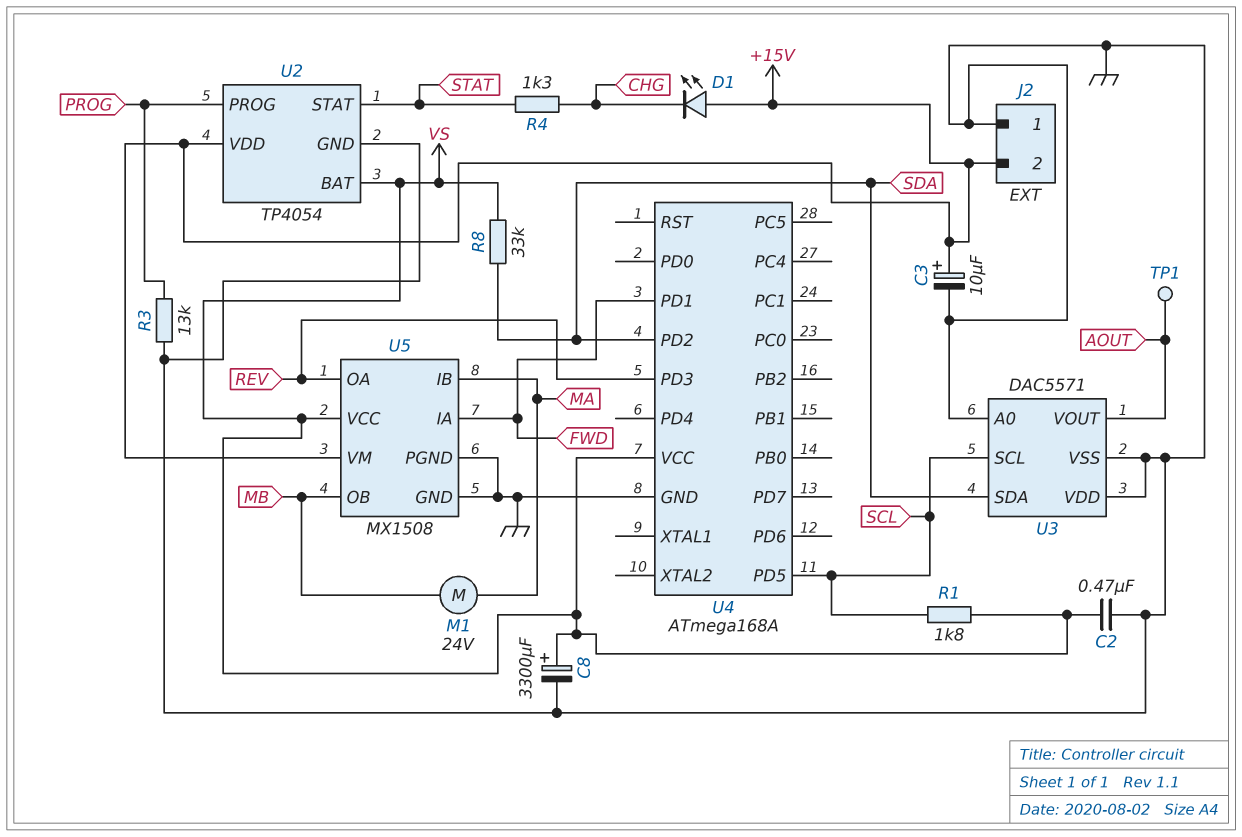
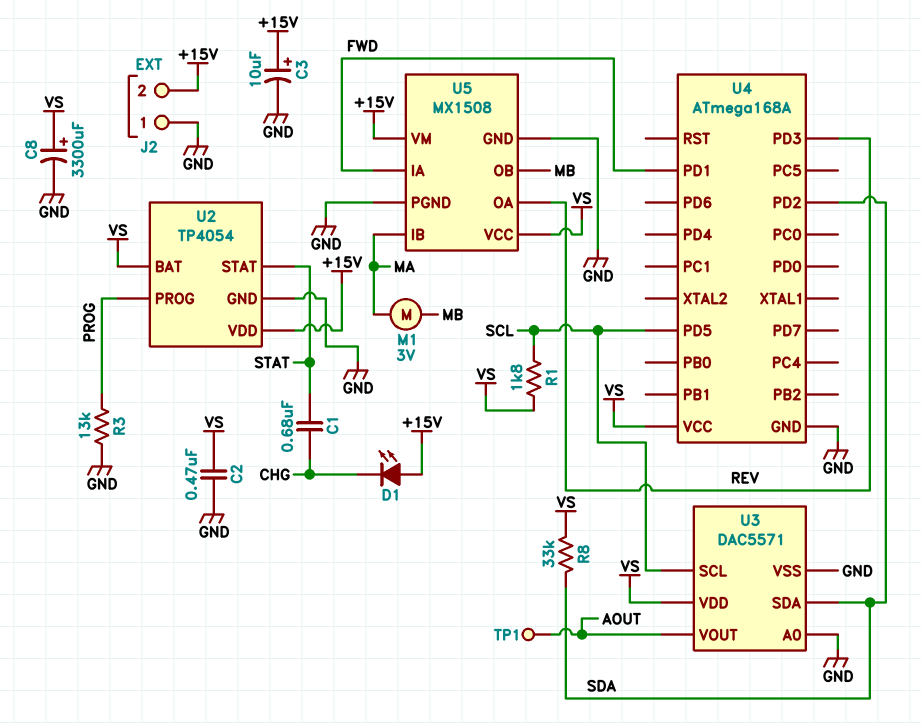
C1: none -> 680nF (CHG, STAT)
M1: motor 24V (MA, MB) -> motor 3V (MA, MB)
R4: 1.3k (CHG, STAT) -> none
U3 pin VDD: GND -> VS

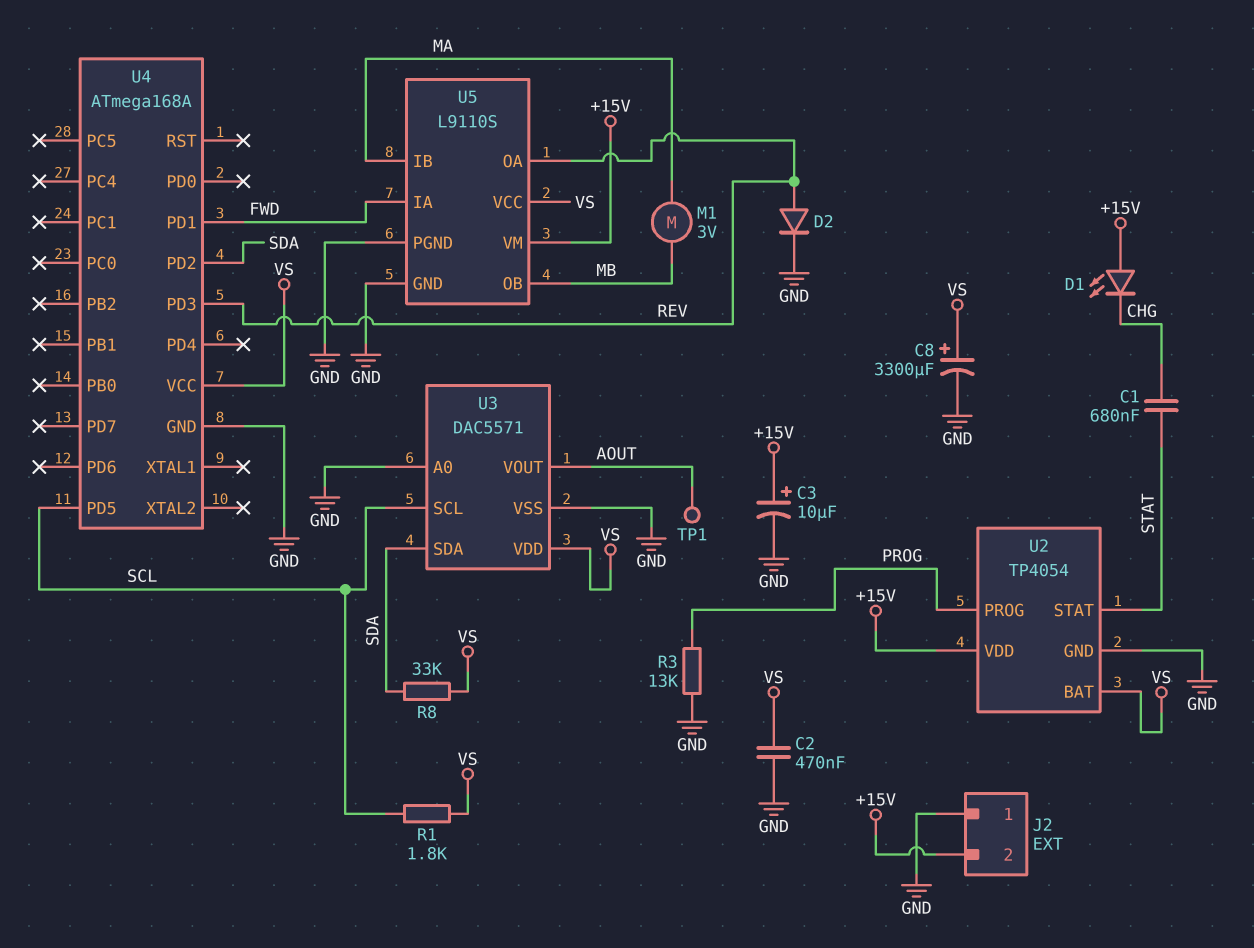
D2: none -> diode (A REV, K GND)
U5: MX1508 -> L9110S

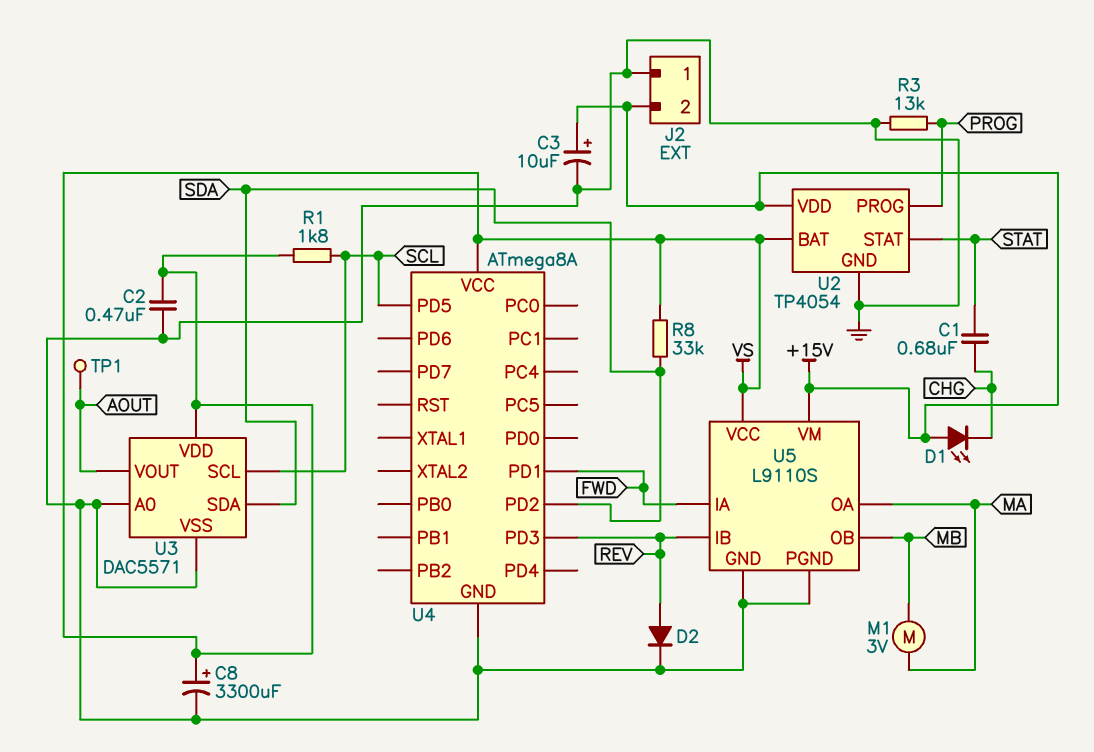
U4: ATmega168A -> ATmega8A
U5 pin IB: MA -> REV
U5 pin OA: REV -> MA

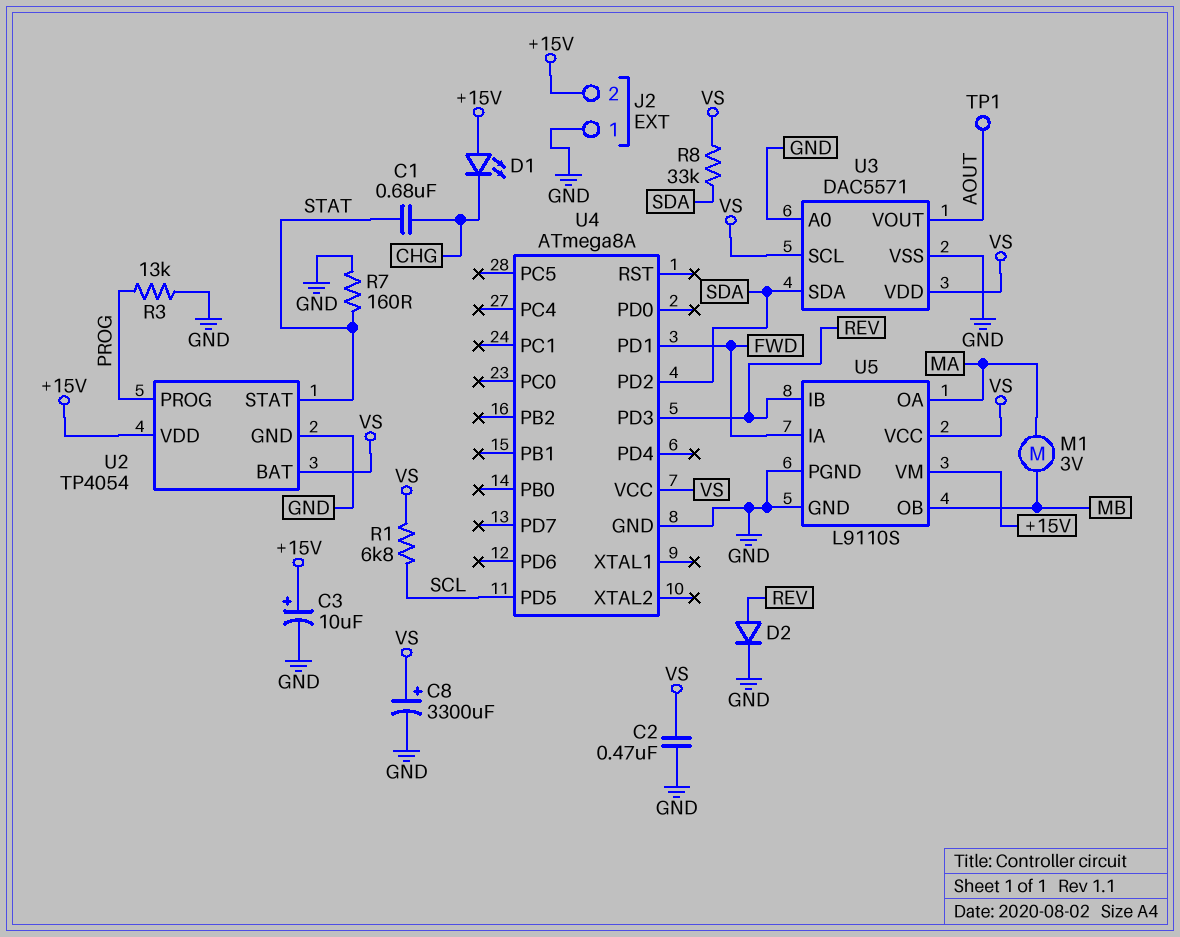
R1: 1.8k (SCL, VS) -> 6.8k (SCL, VS)
R7: none -> 160 (GND, STAT)
U3 pin SCL: SCL -> VS

